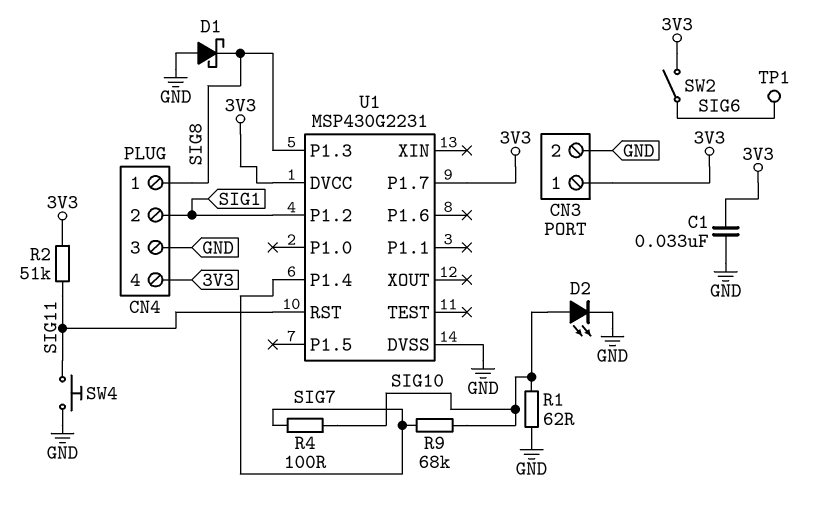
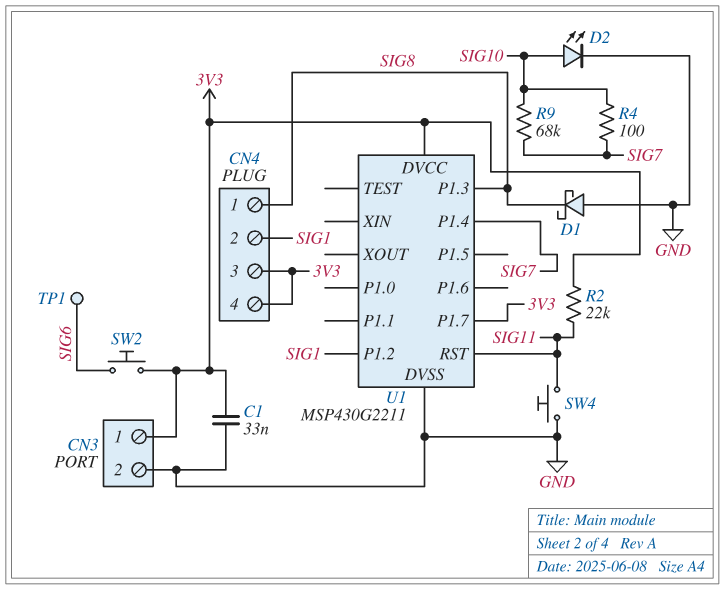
CN4 pin 3: GND -> 3V3
R1: 62 (GND, SIG10) -> none
R2: 51k (3V3, SIG11) -> 22k (3V3, SIG11)
SW2: switch (3V3, SIG6) -> button (3V3, SIG6)
U1: MSP430G2231 -> MSP430G2211

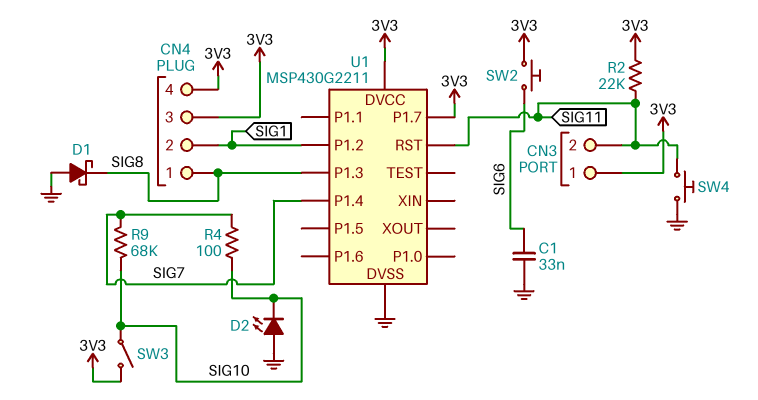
C1: 33nF (3V3, GND) -> 33nF (GND, SIG6)
CN3 pin 2: GND -> SIG11
D2: LED (A SIG10, K GND) -> LED (A GND, K SIG10)
SW3: none -> switch (3V3, SIG10)
TP1: test point (SIG6) -> none

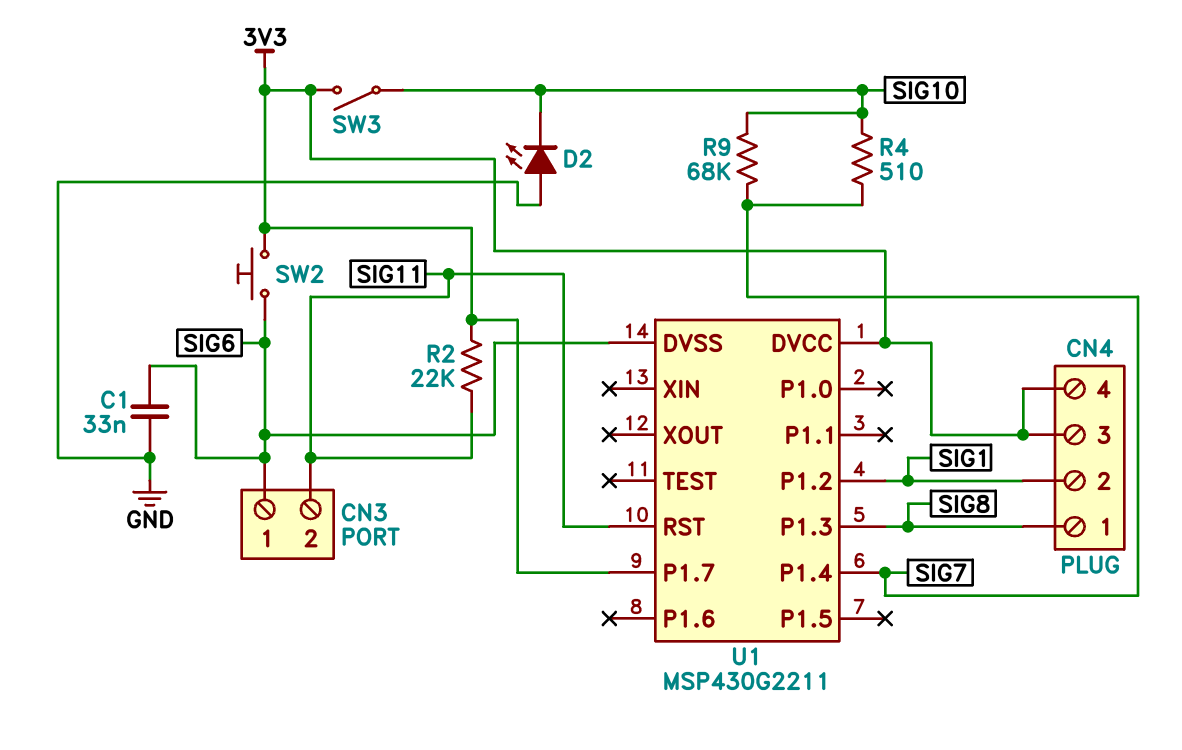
CN3 pin 1: 3V3 -> SIG6
D1: schottky (A GND, K SIG8) -> none
R4: 100 (SIG7, SIG10) -> 510 (SIG7, SIG10)
SW4: button (GND, SIG11) -> none
U1 pin DVSS: GND -> SIG6

